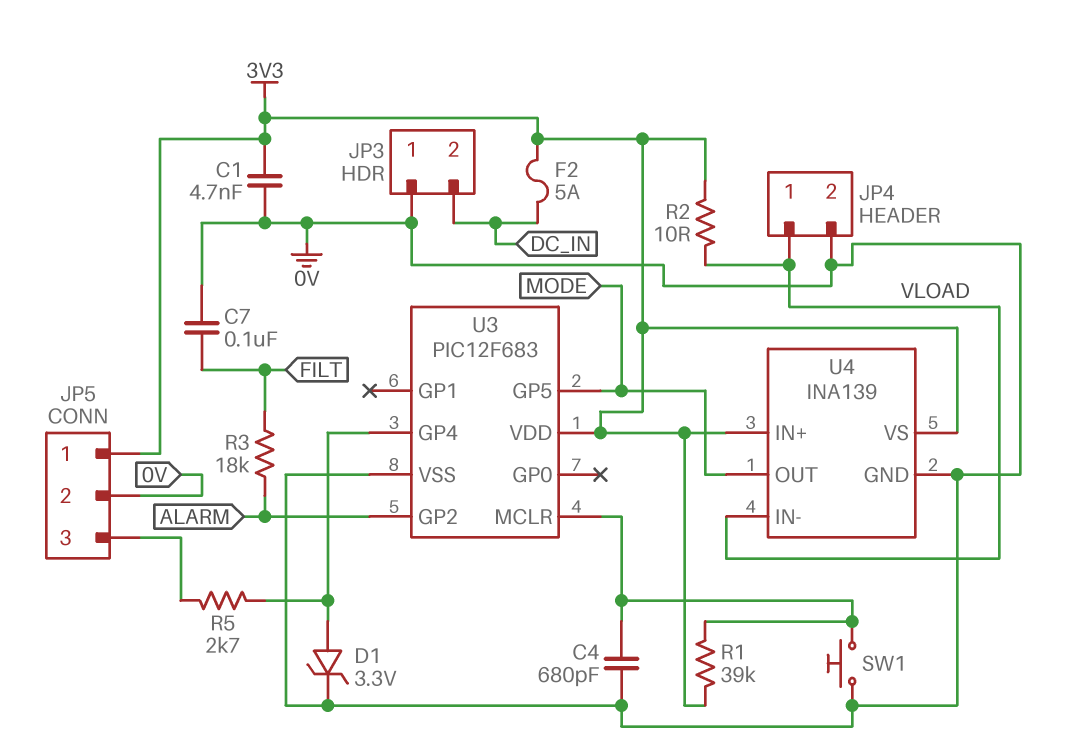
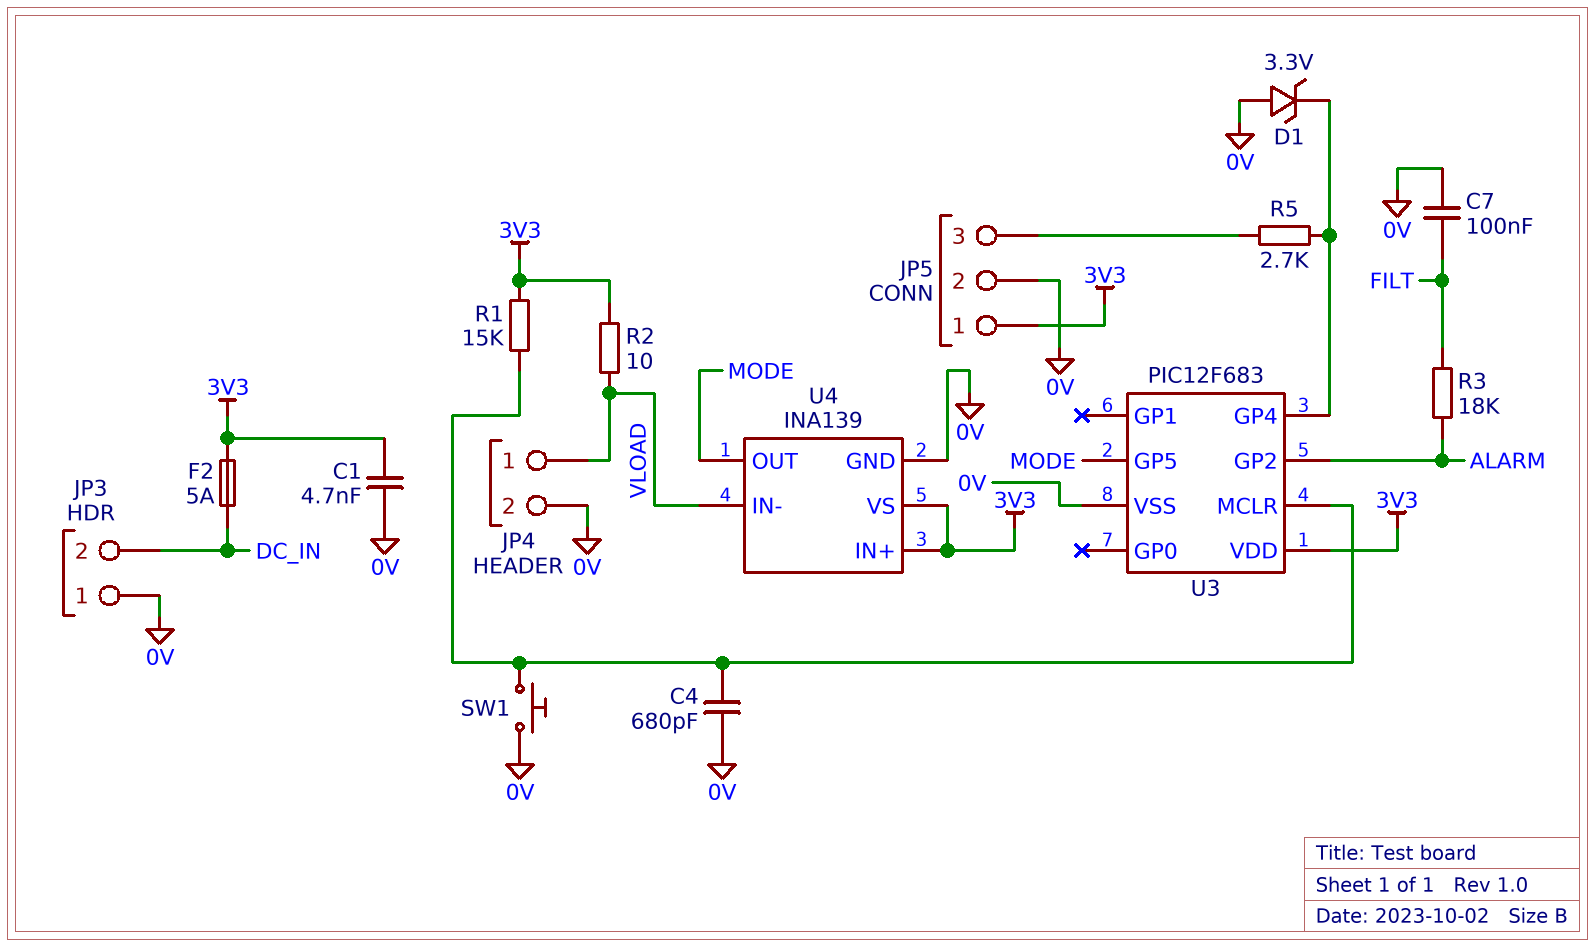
D1: zener 3.3V (A U3/GP4, K 0V) -> zener 3.3V (A 0V, K U3/GP4)
R1: 39k (3V3, U3/MCLR) -> 15k (3V3, U3/MCLR)

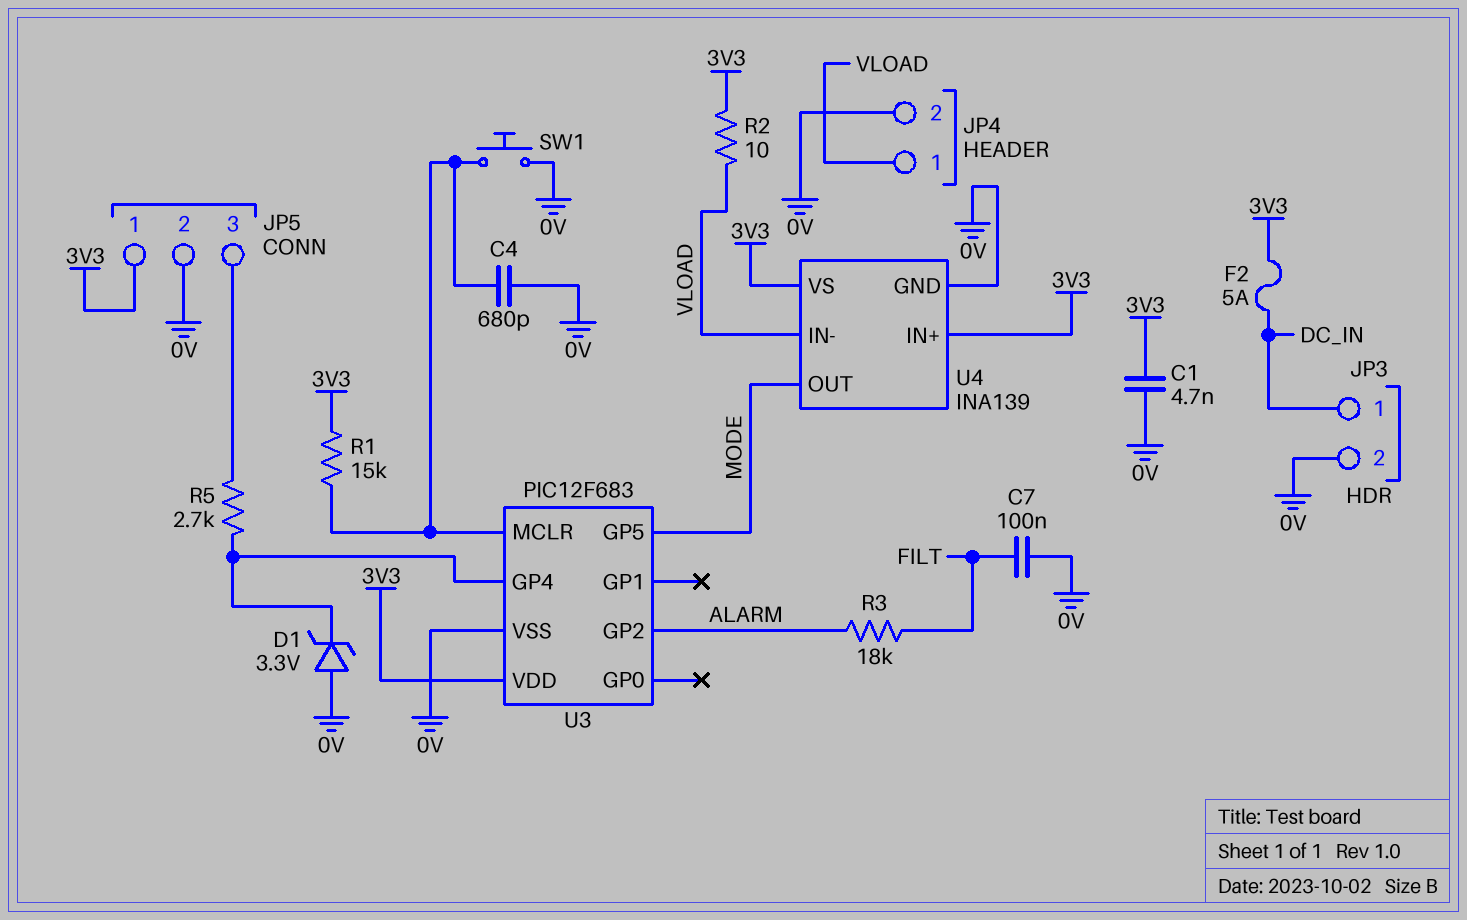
JP3 pin 1: 0V -> DC_IN
JP3 pin 2: DC_IN -> 0V

